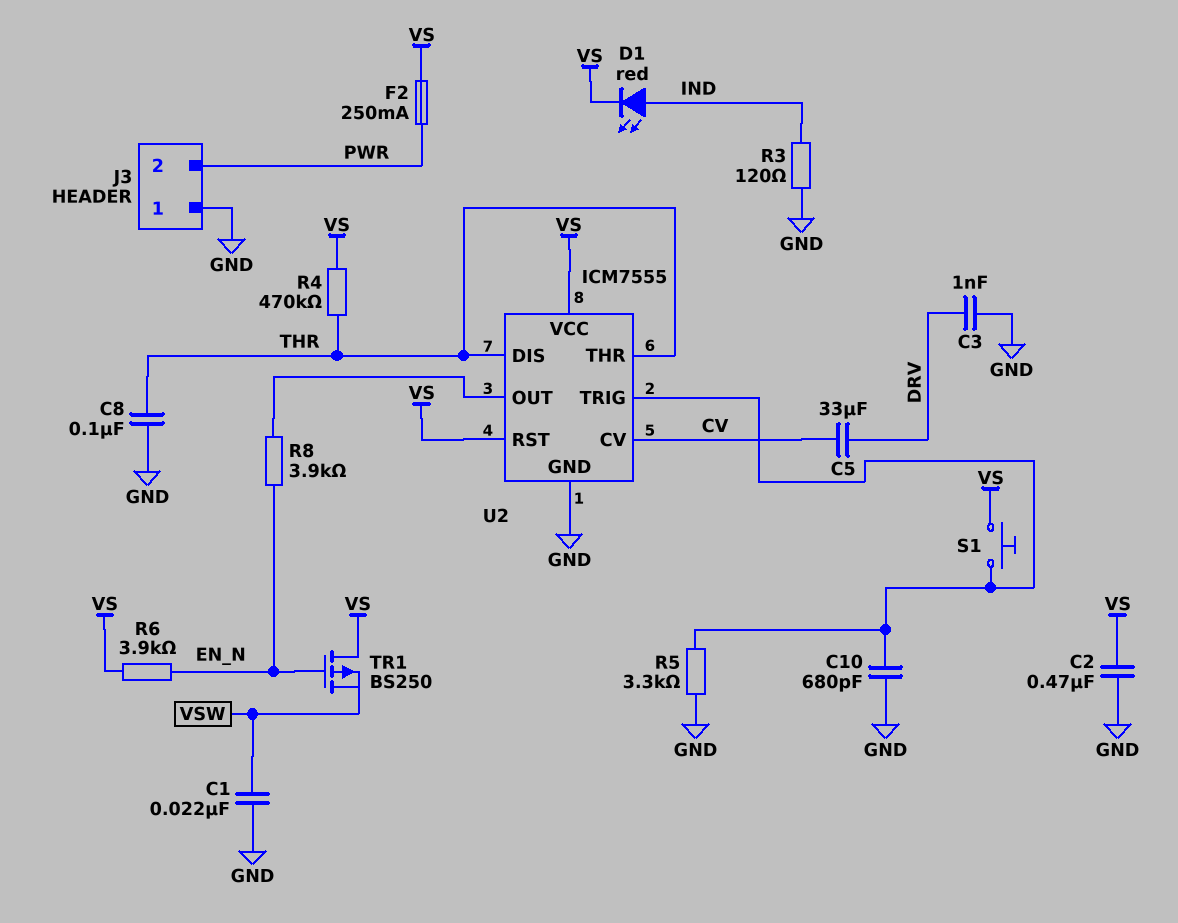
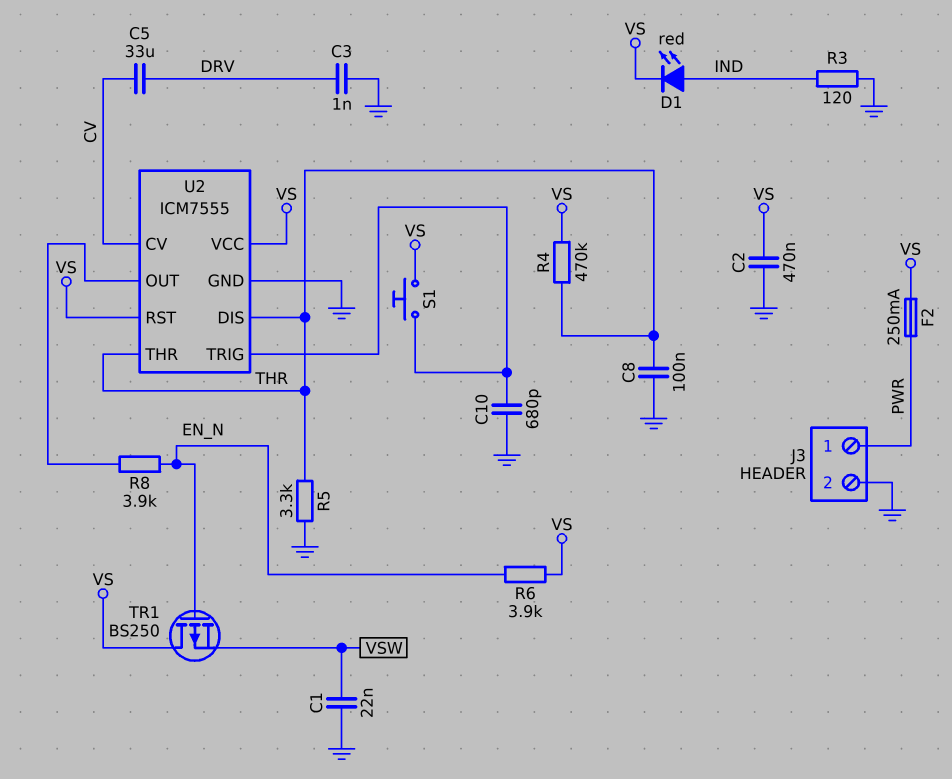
J3 pin 1: GND -> PWR
J3 pin 2: PWR -> GND
R5: 3.3k (GND, U2/TRIG) -> 3.3k (GND, THR)

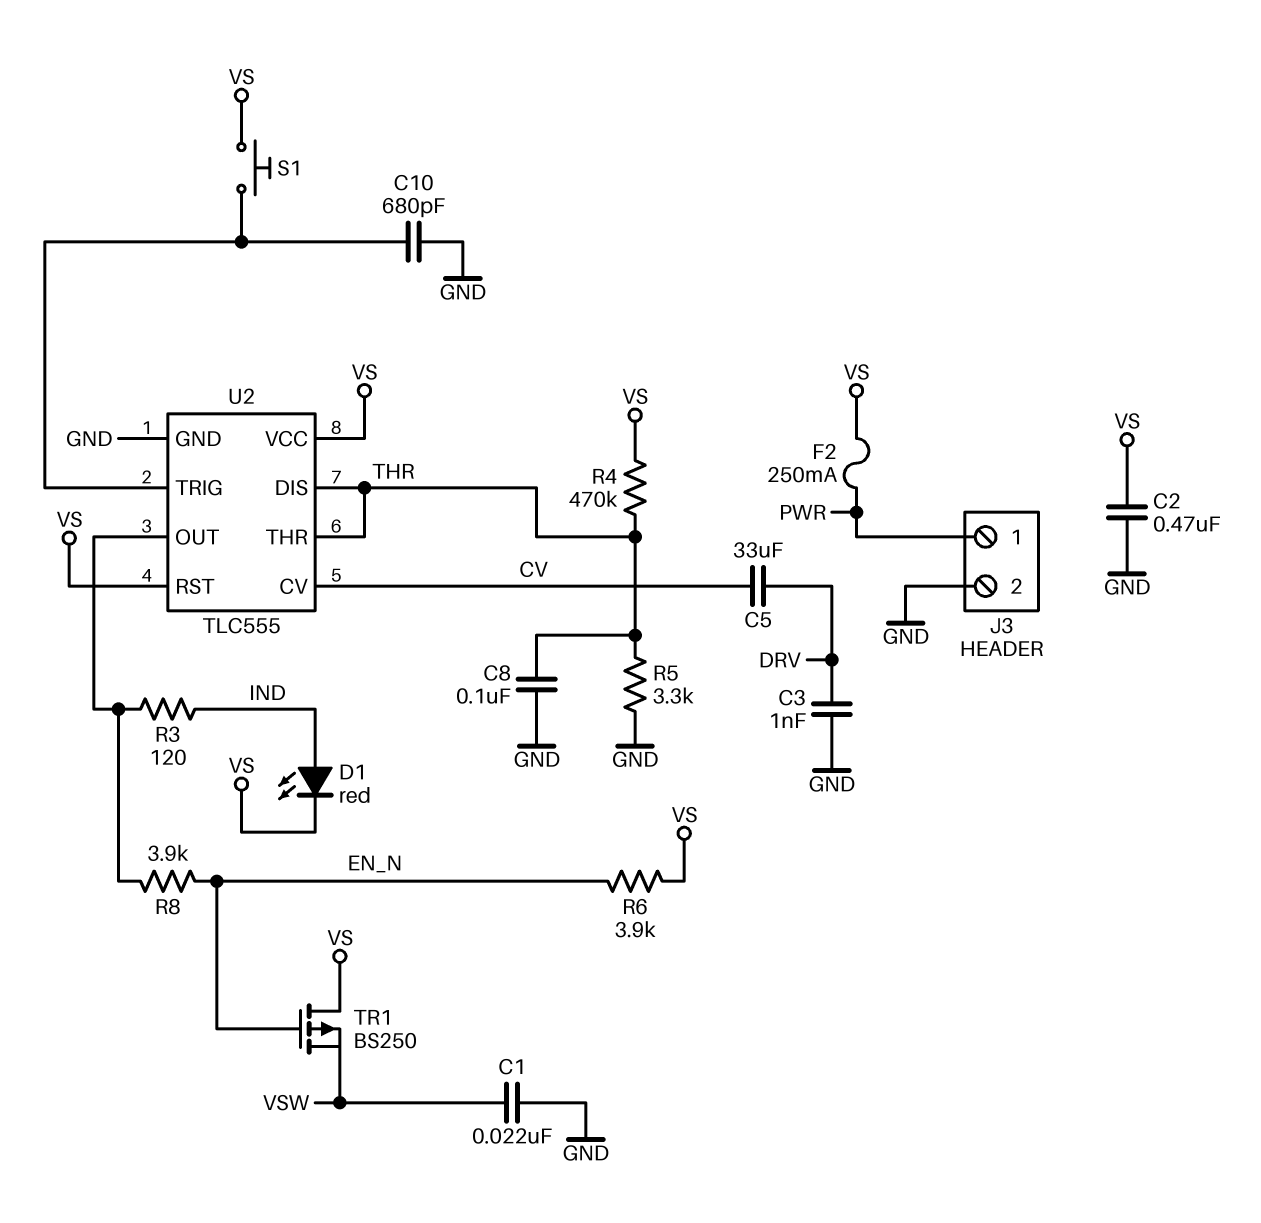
R3: 120 (GND, IND) -> 120 (IND, U2/OUT)
U2: ICM7555 -> TLC555

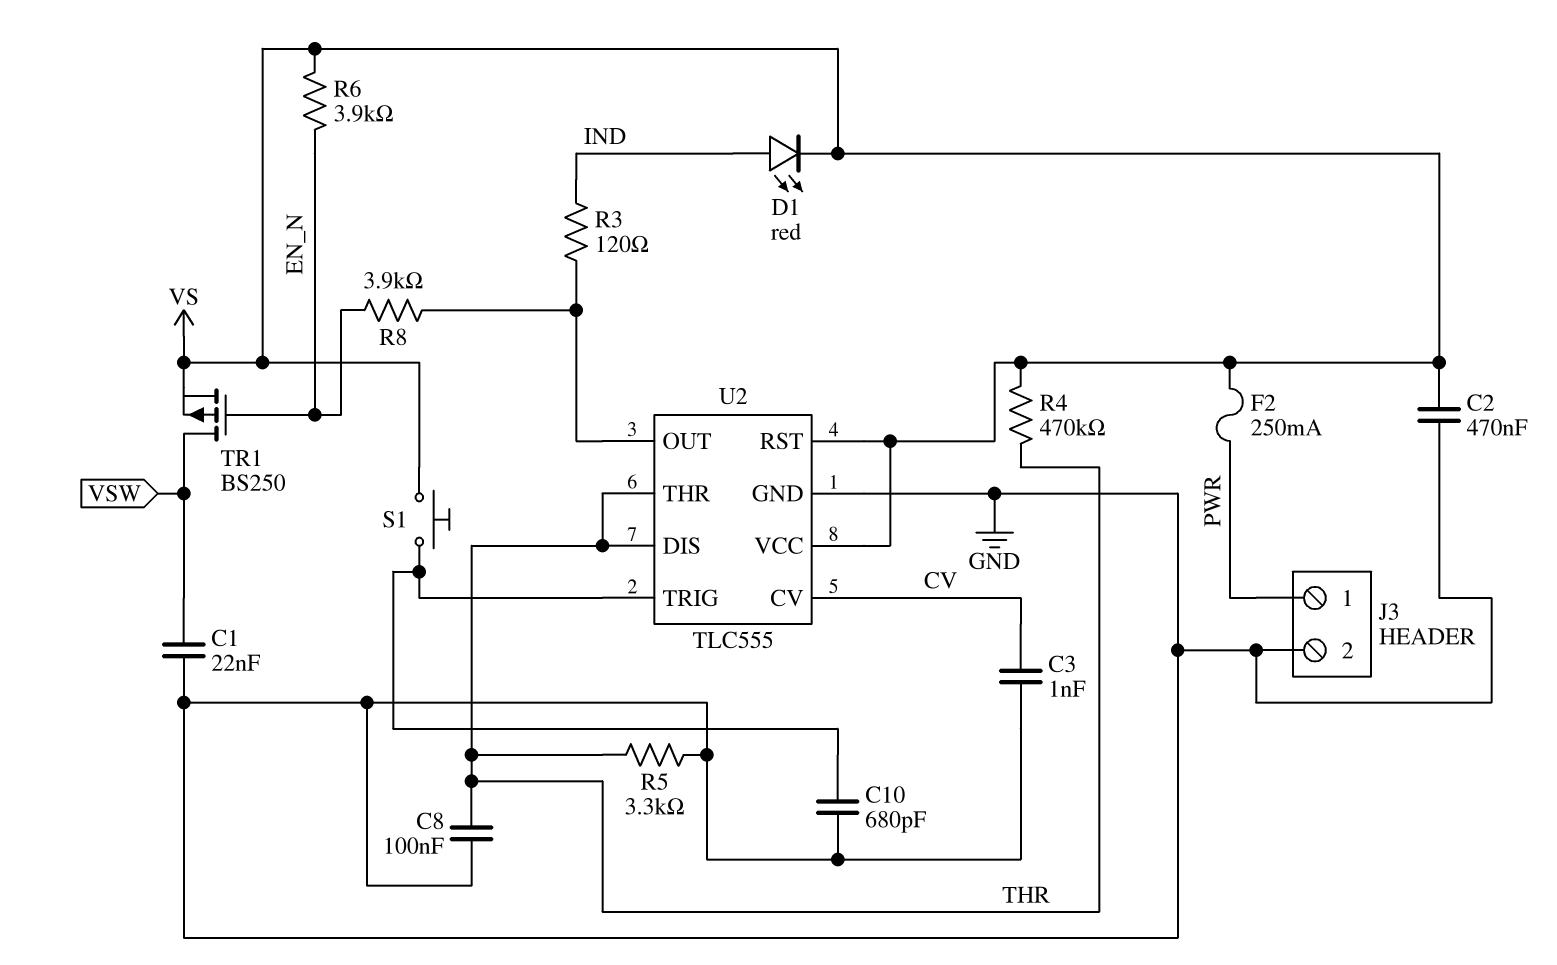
C3: 1nF (DRV, GND) -> 1nF (CV, GND)
C5: 33uF (CV, DRV) -> none
TR1: PMOS BS250 (G EN_N, D VS, S VSW) -> PMOS BS250 (G EN_N, D VSW, S VS)

